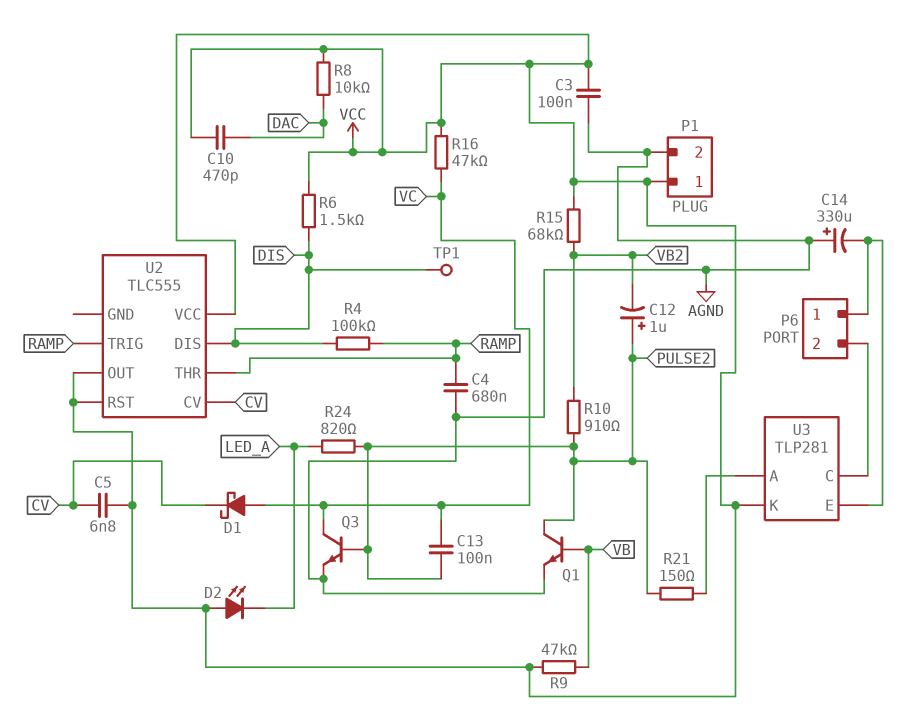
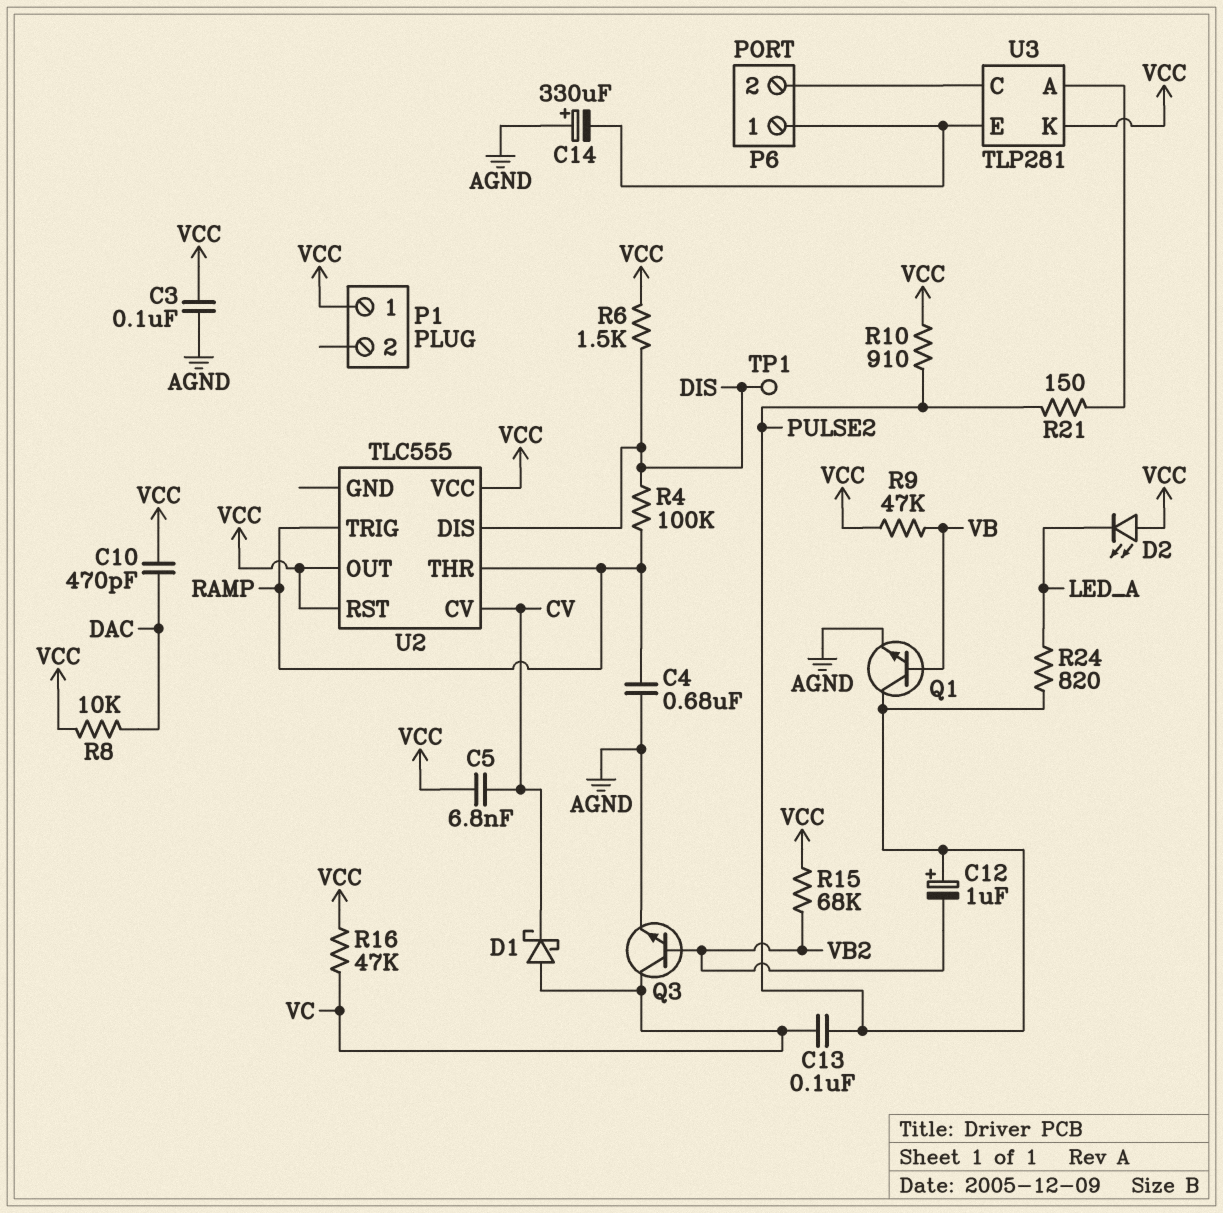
P1 pin 2: AGND -> none
Q3: NPN (B PULSE2, C VC, E AGND) -> NPN (B VB2, C VC, E AGND)
R10: 910 (PULSE2, VB2) -> 910 (PULSE2, VCC)

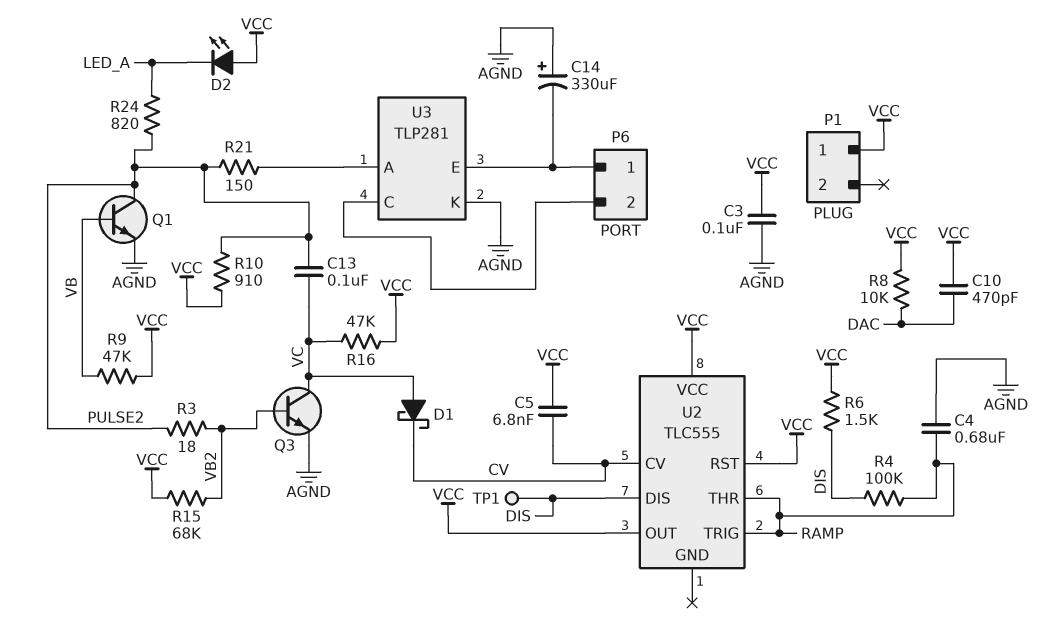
C12: 1uF (plus PULSE2, minus VB2) -> none
R3: none -> 18 (PULSE2, VB2)
U3 pin K: VCC -> AGND

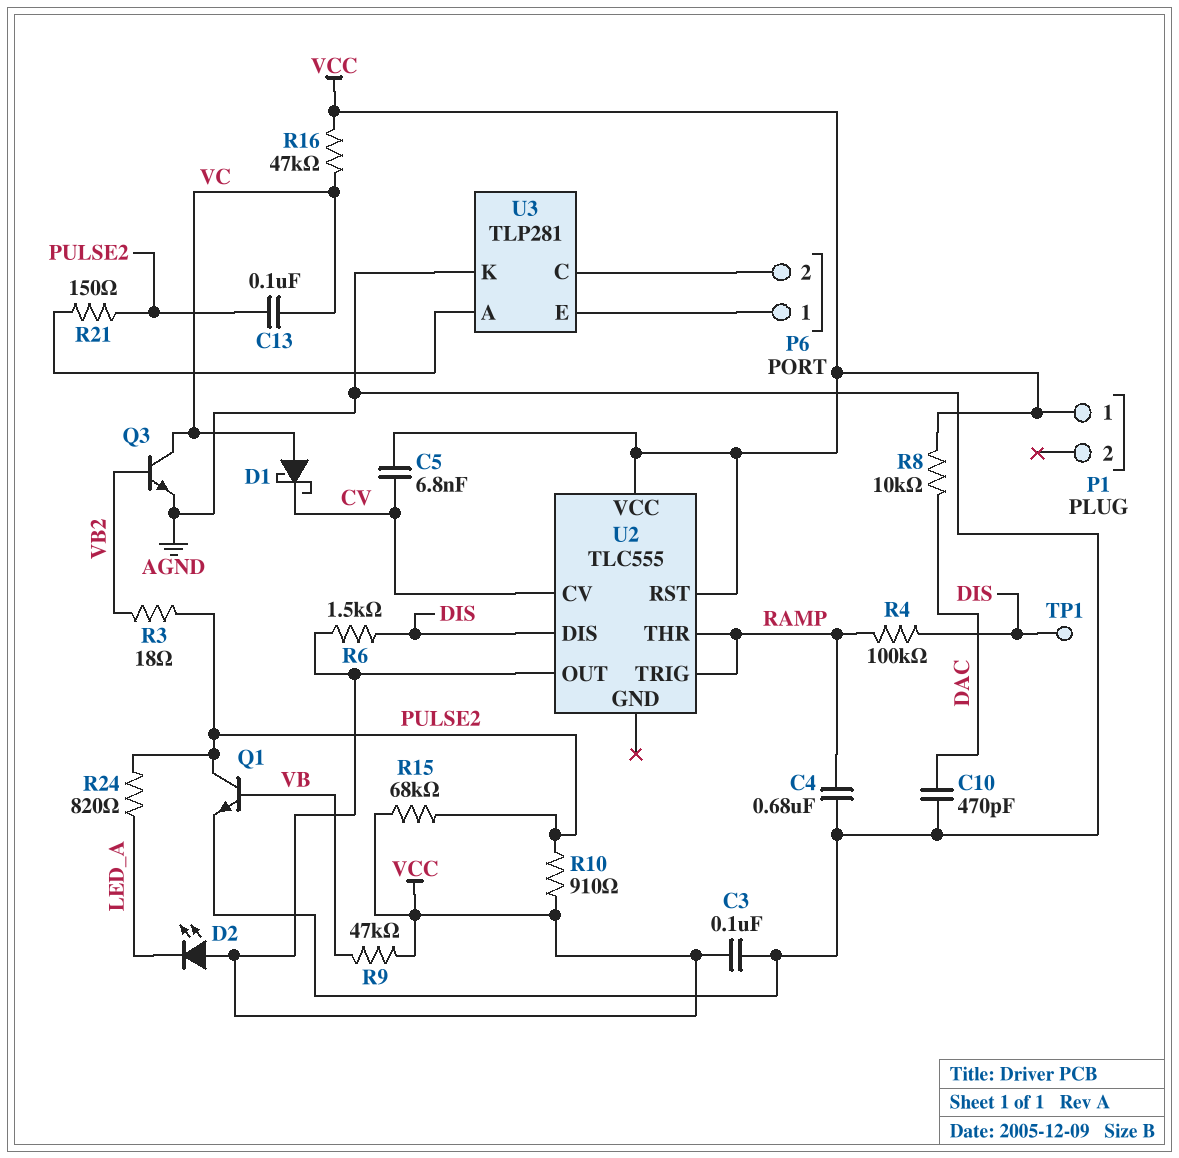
C10: 470pF (DAC, VCC) -> 470pF (AGND, DAC)
C14: 330uF (plus AGND, minus P6/1) -> none
R15: 68k (VB2, VCC) -> 68k (PULSE2, VCC)

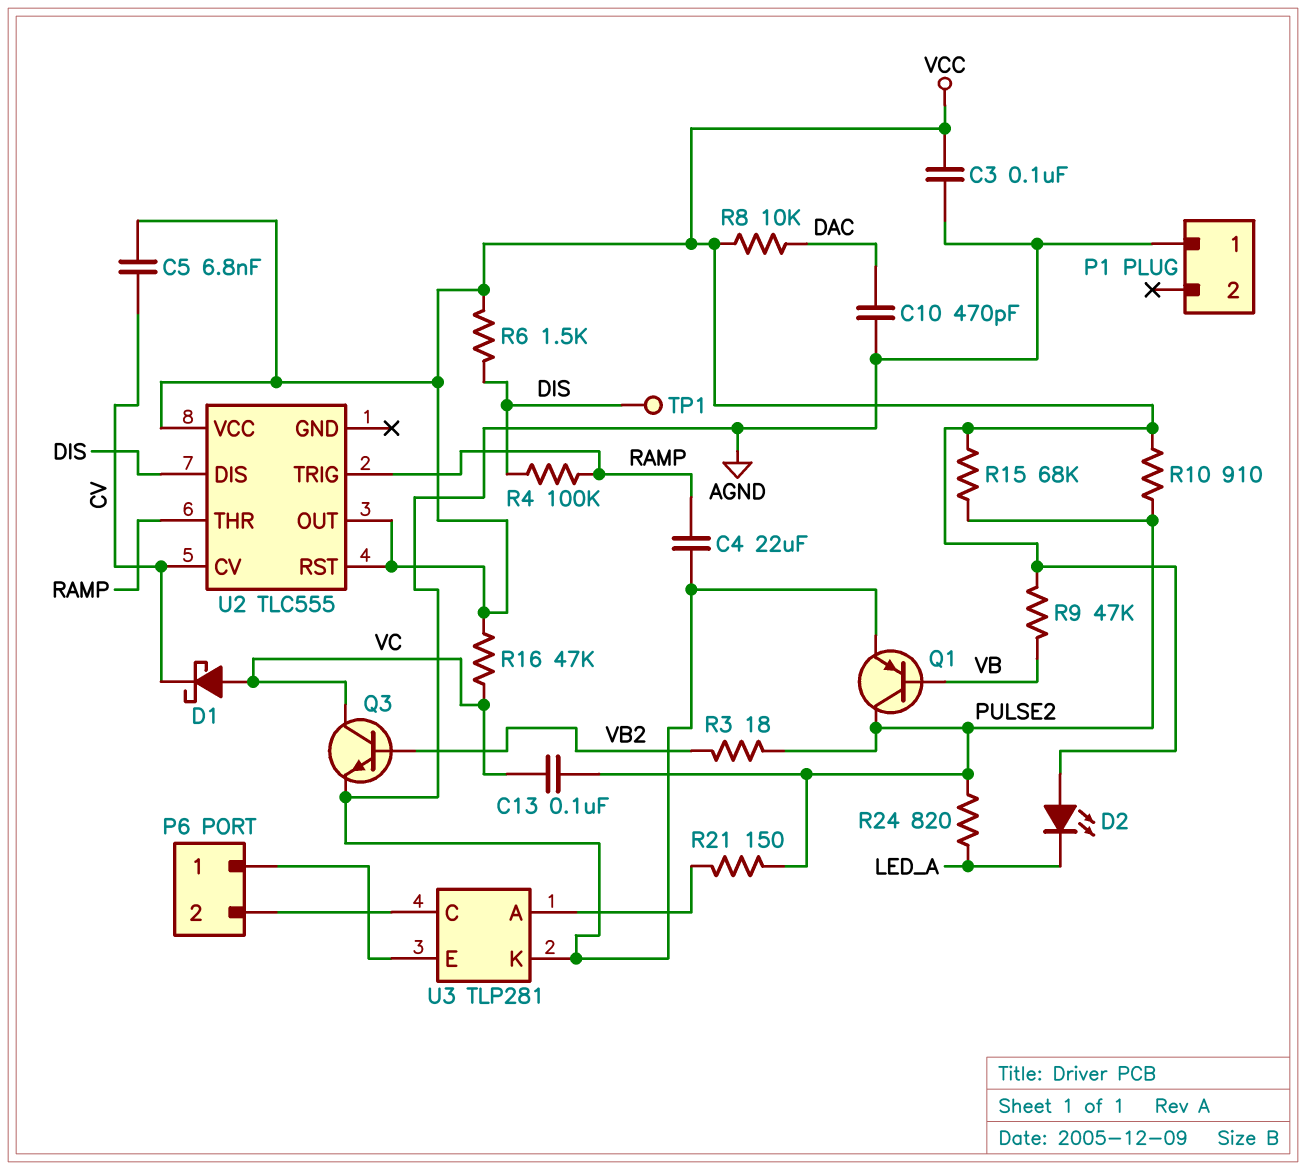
C4: 680nF (AGND, RAMP) -> 22uF (AGND, RAMP)
P1 pin 1: VCC -> AGND
Q1: NPN (B VB, C PULSE2, E AGND) -> PNP (B VB, C PULSE2, E AGND)

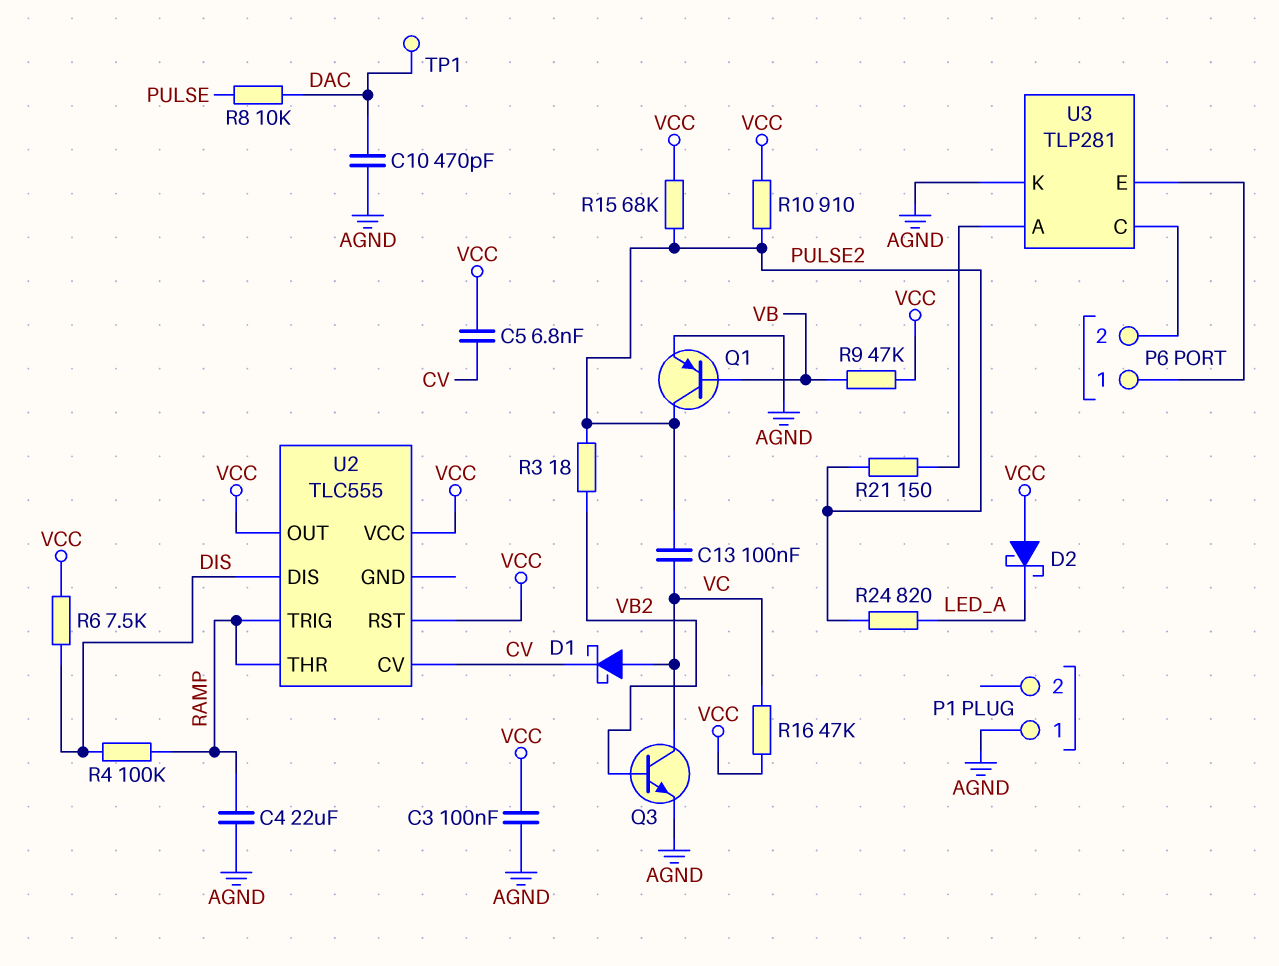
D2: LED (A VCC, K LED_A) -> schottky (A VCC, K LED_A)
R6: 1.5k (DIS, VCC) -> 7.5k (DIS, VCC)
R8: 10k (DAC, VCC) -> 10k (DAC, PULSE)
TP1: test point (DIS) -> test point (DAC)

